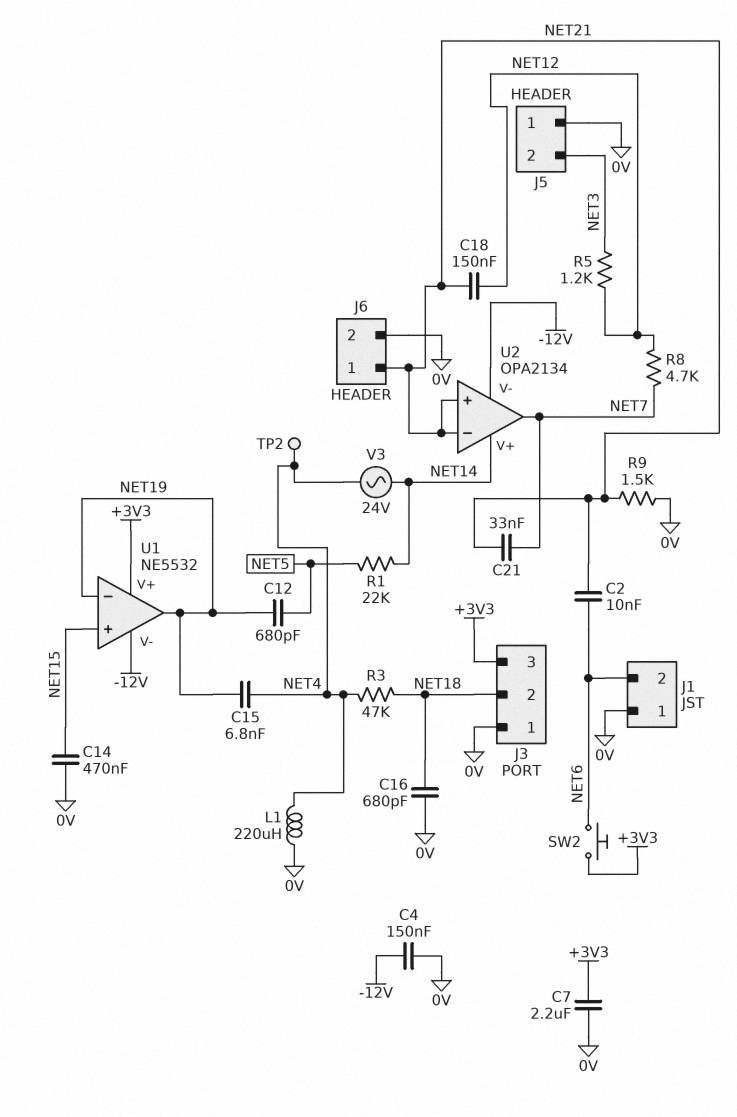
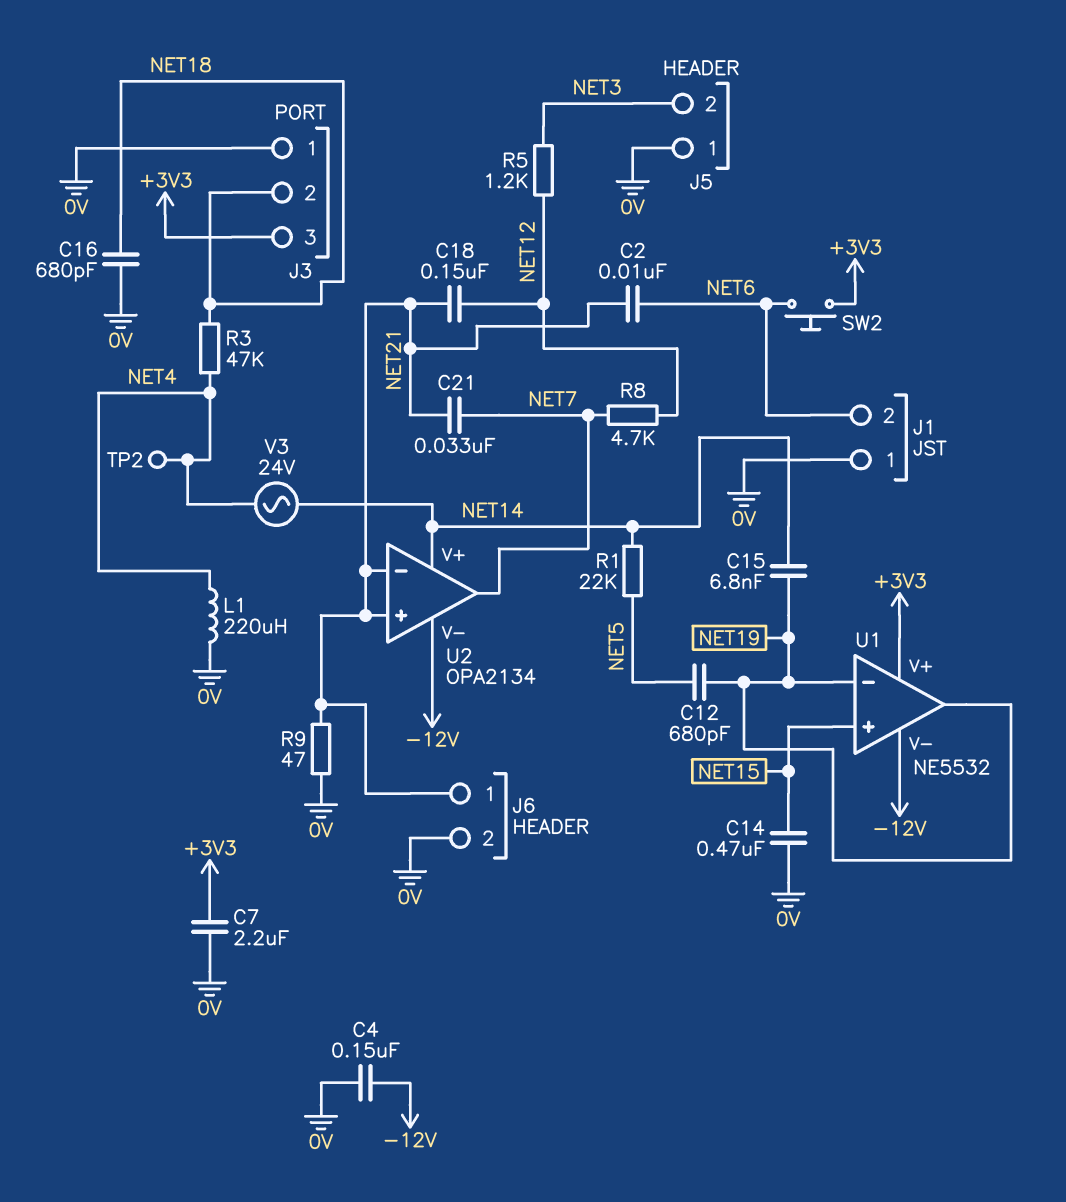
C15: 6.8nF (NET4, NET19) -> 6.8nF (NET14, NET19)
R9: 1.5k (0V, NET21) -> 47 (0V, NET21)

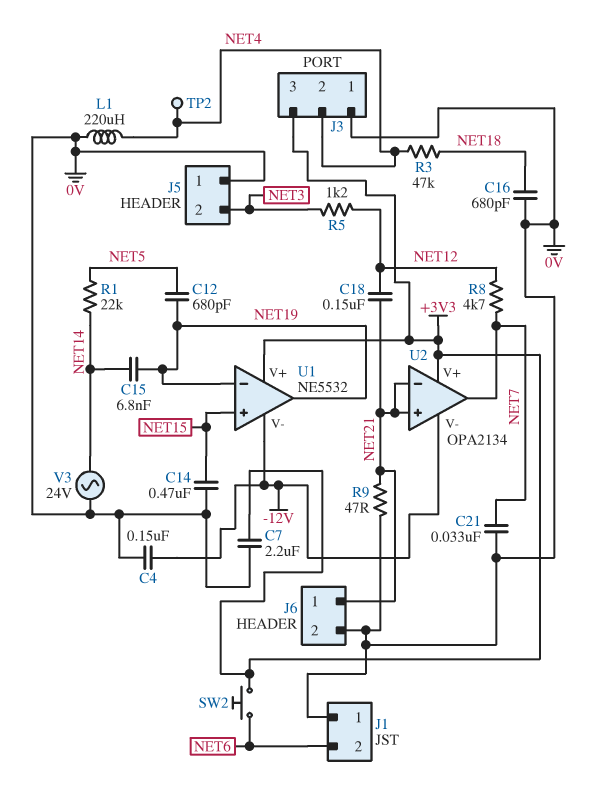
C2: 10nF (NET6, NET21) -> none
C21: 33nF (NET7, NET21) -> 33nF (0V, NET7)
J3 pin 2: NET18 -> NET4
U2 pin V+: NET14 -> +3V3
V3: AC 24V (NET4, NET14) -> AC 24V (0V, NET14)

